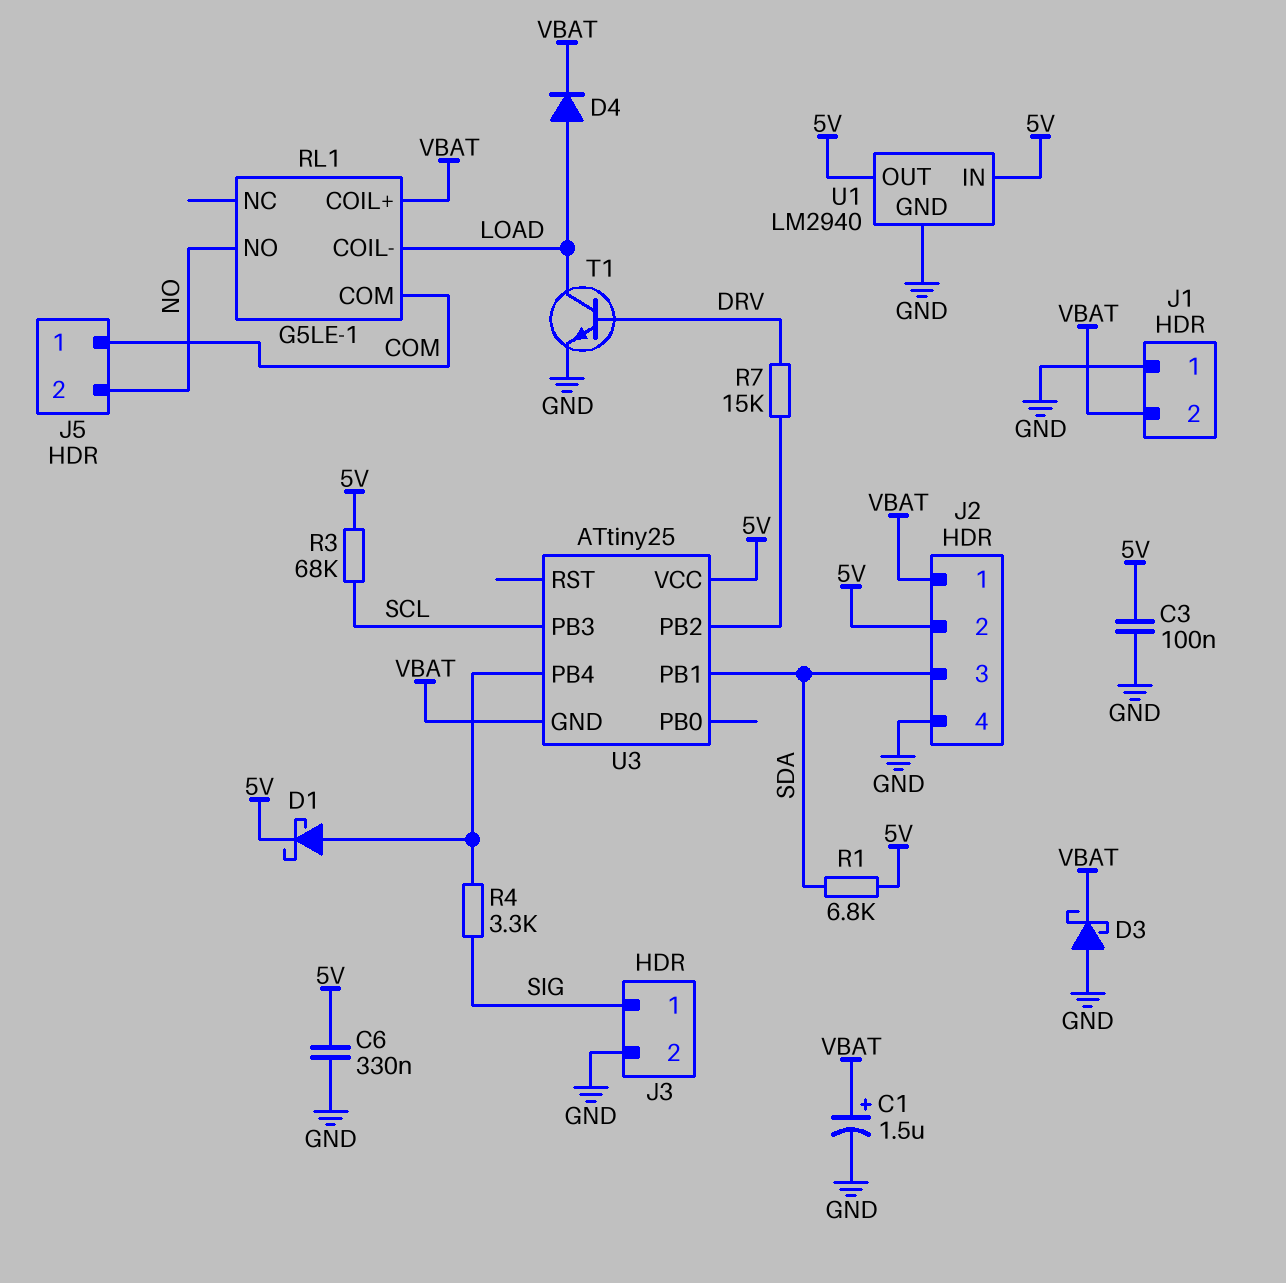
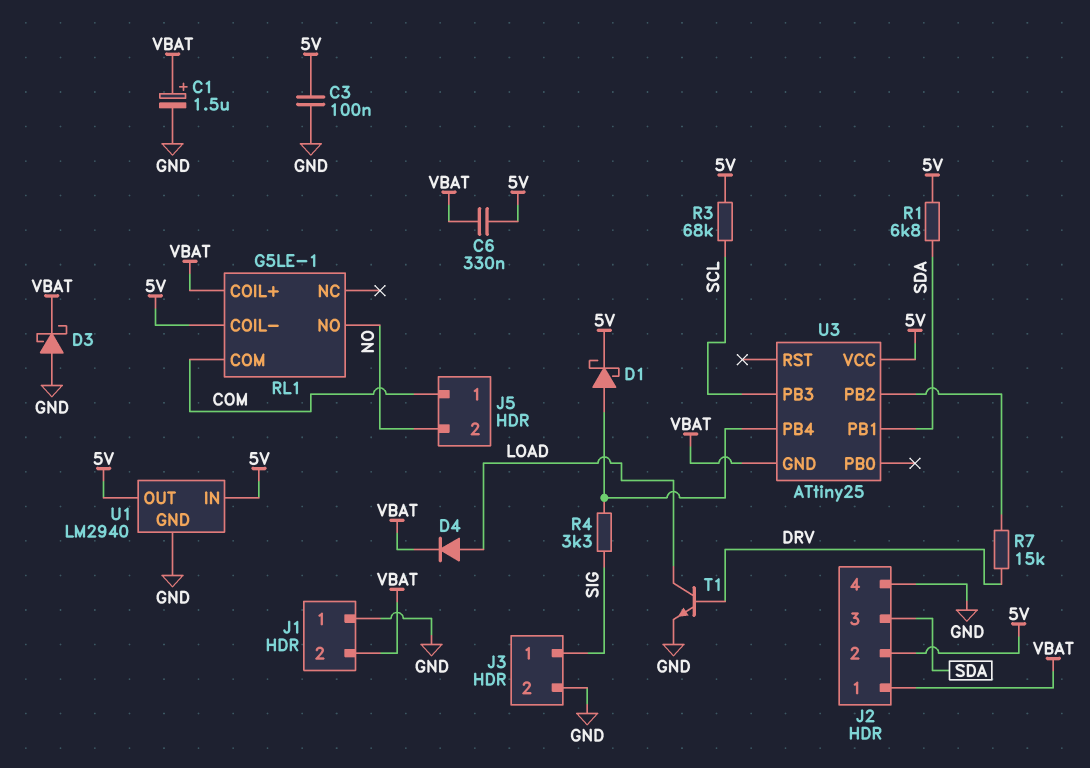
C6: 330nF (5V, GND) -> 330nF (5V, VBAT)
RL1 pin COIL-: LOAD -> 5V

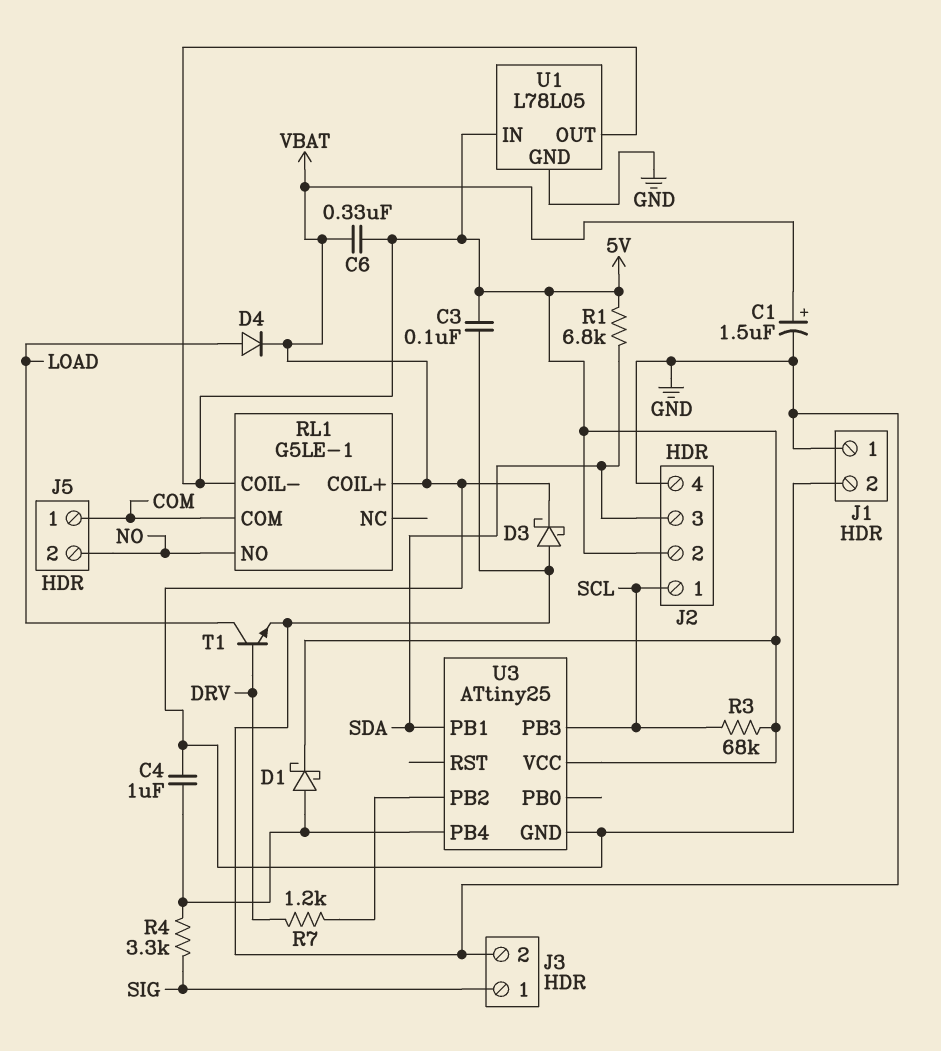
C4: none -> 1uF (U3/PB4, VBAT)
J2 pin 1: VBAT -> SCL
R7: 15k (DRV, U3/PB2) -> 1.2k (DRV, U3/PB2)
U1: LM2940 -> L78L05

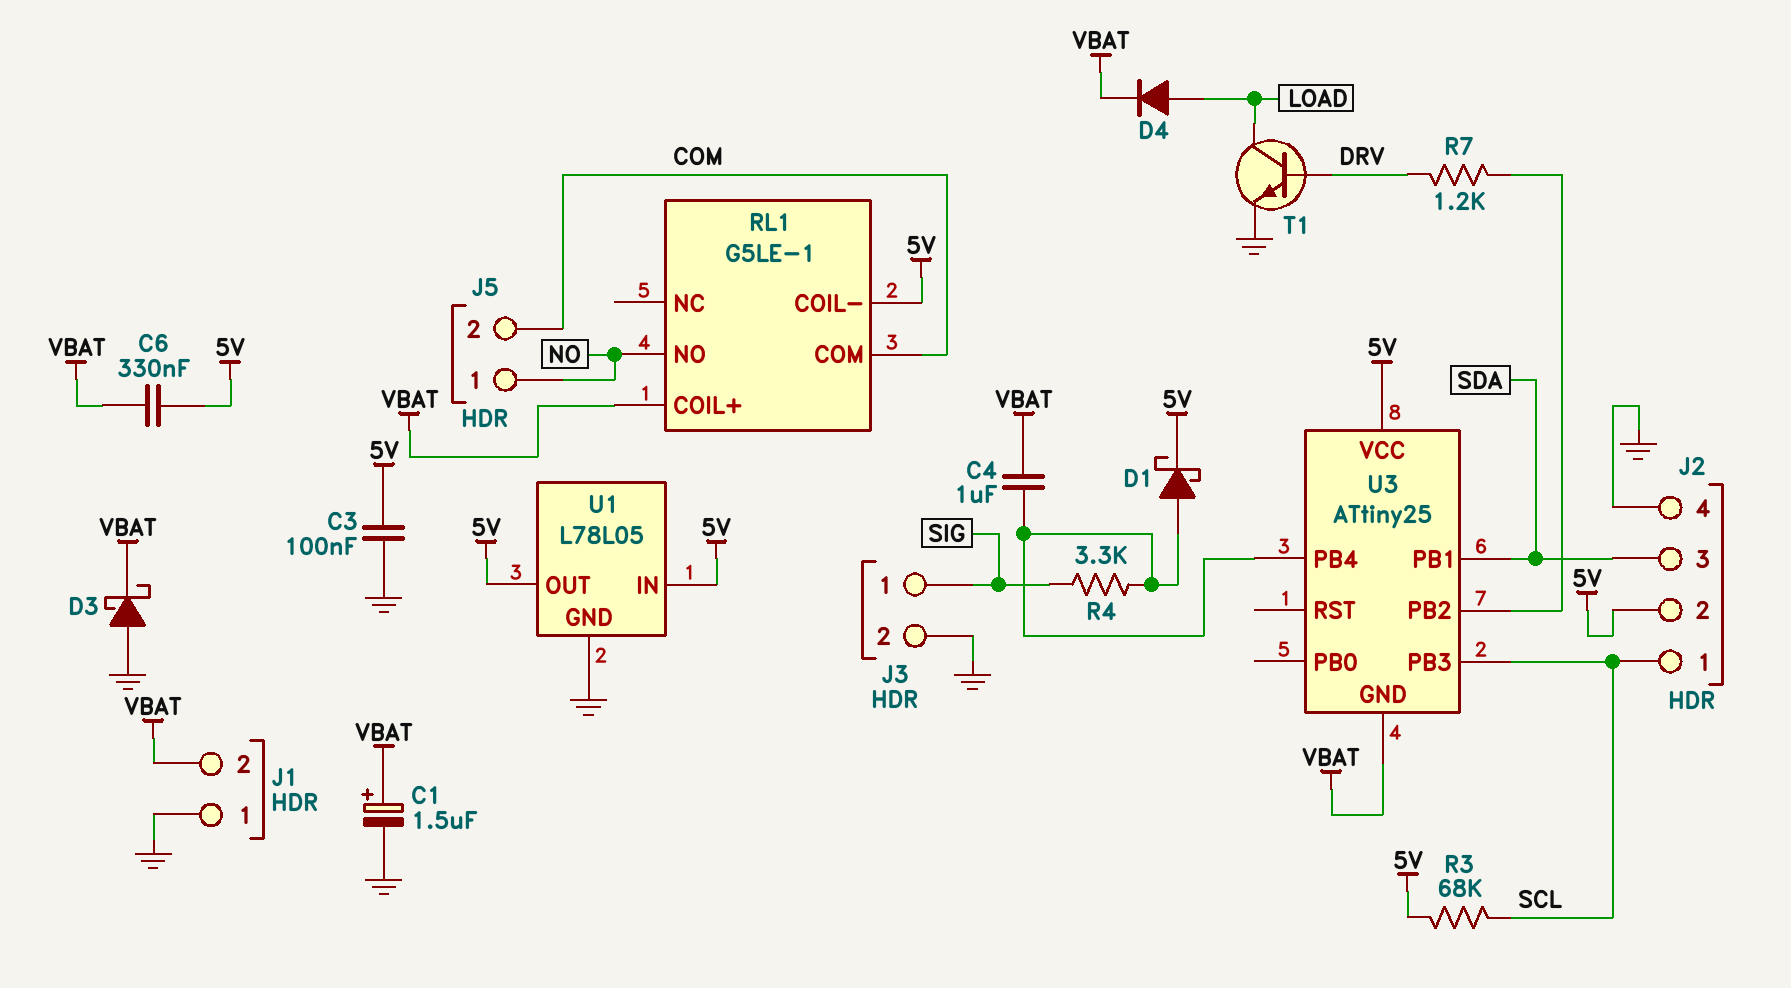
J5 pin 1: COM -> NO
J5 pin 2: NO -> COM
R1: 6.8k (5V, SDA) -> none

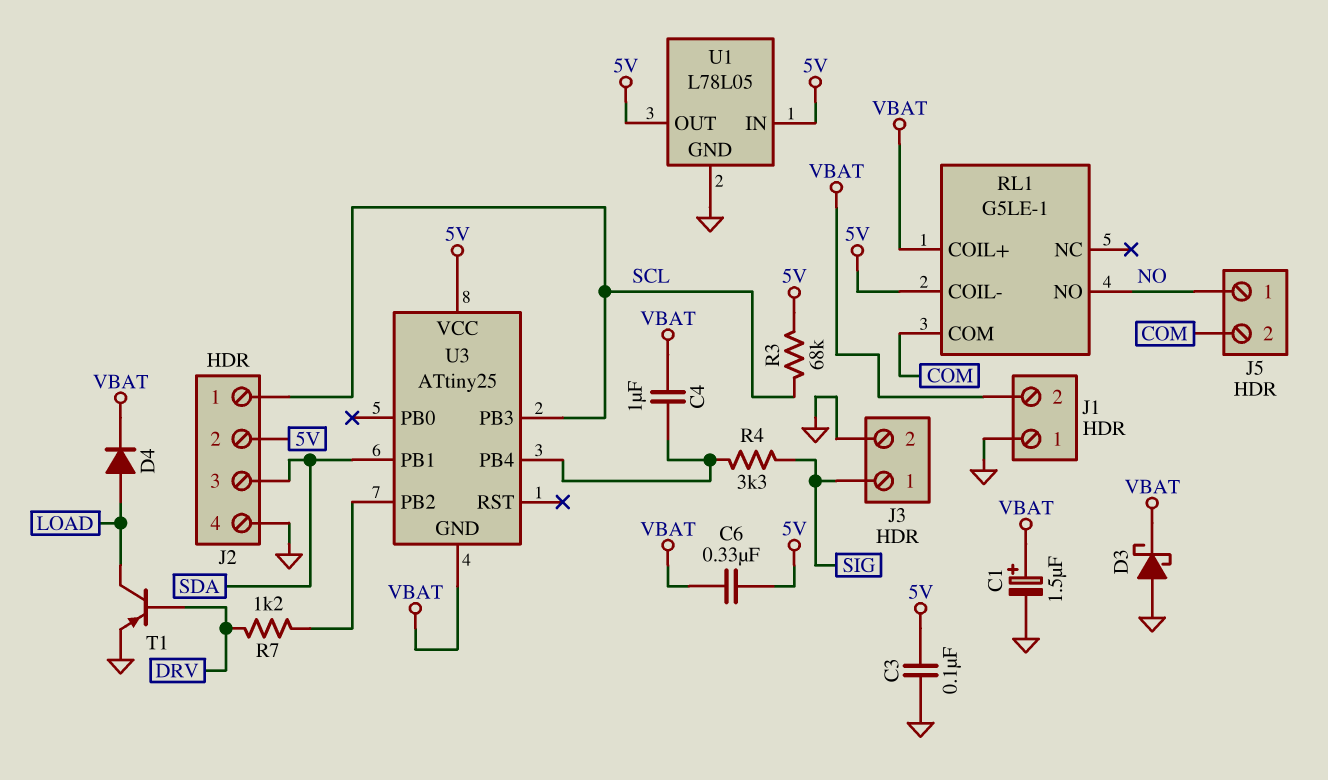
D1: schottky (A U3/PB4, K 5V) -> none
T1: NPN (B DRV, C LOAD, E GND) -> PNP (B DRV, C LOAD, E GND)

